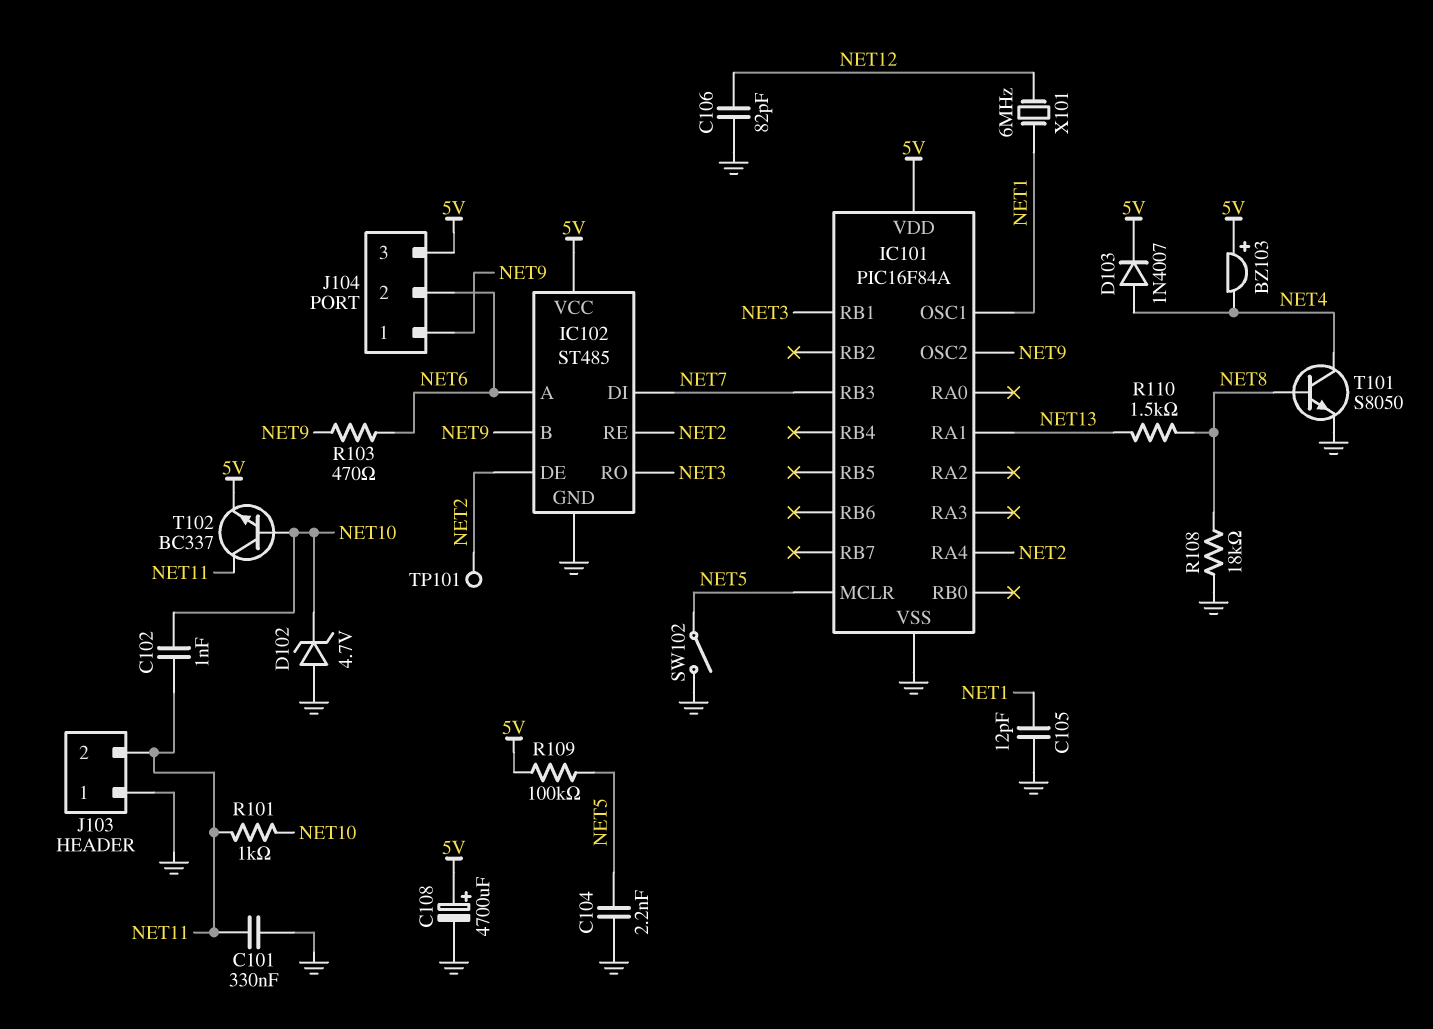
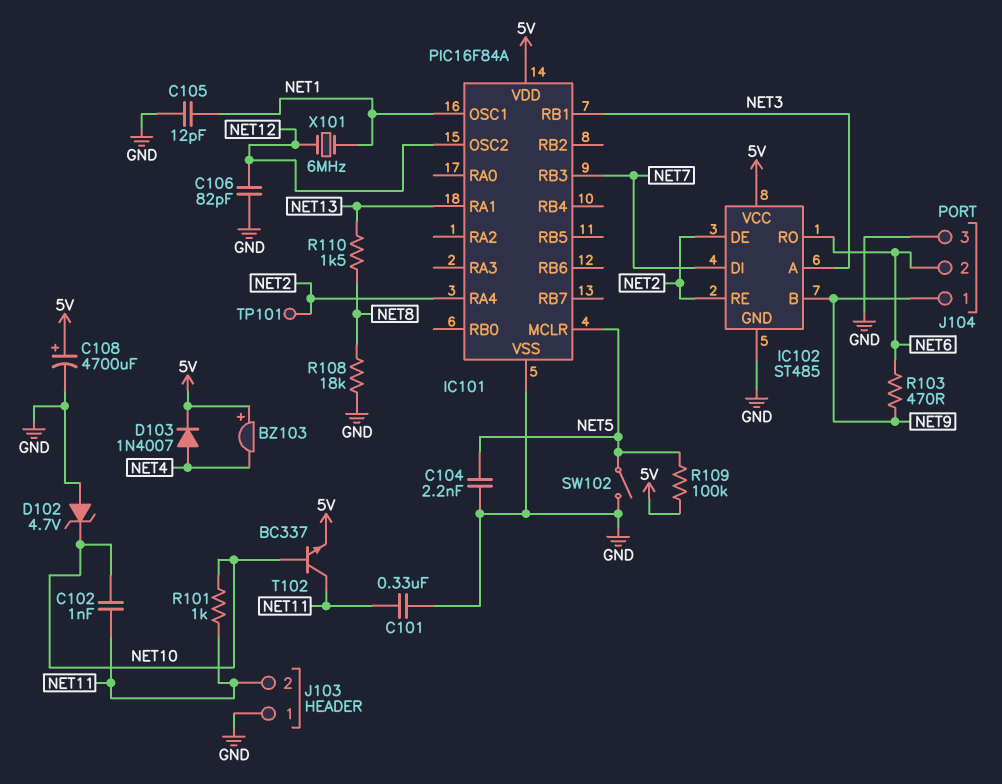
IC101 pin OSC2: NET9 -> NET12
IC102 pin A: NET6 -> NET3
IC102 pin RO: NET3 -> NET6
J104 pin 3: 5V -> GND
T101: NPN S8050 (B NET8, C NET4, E GND) -> none

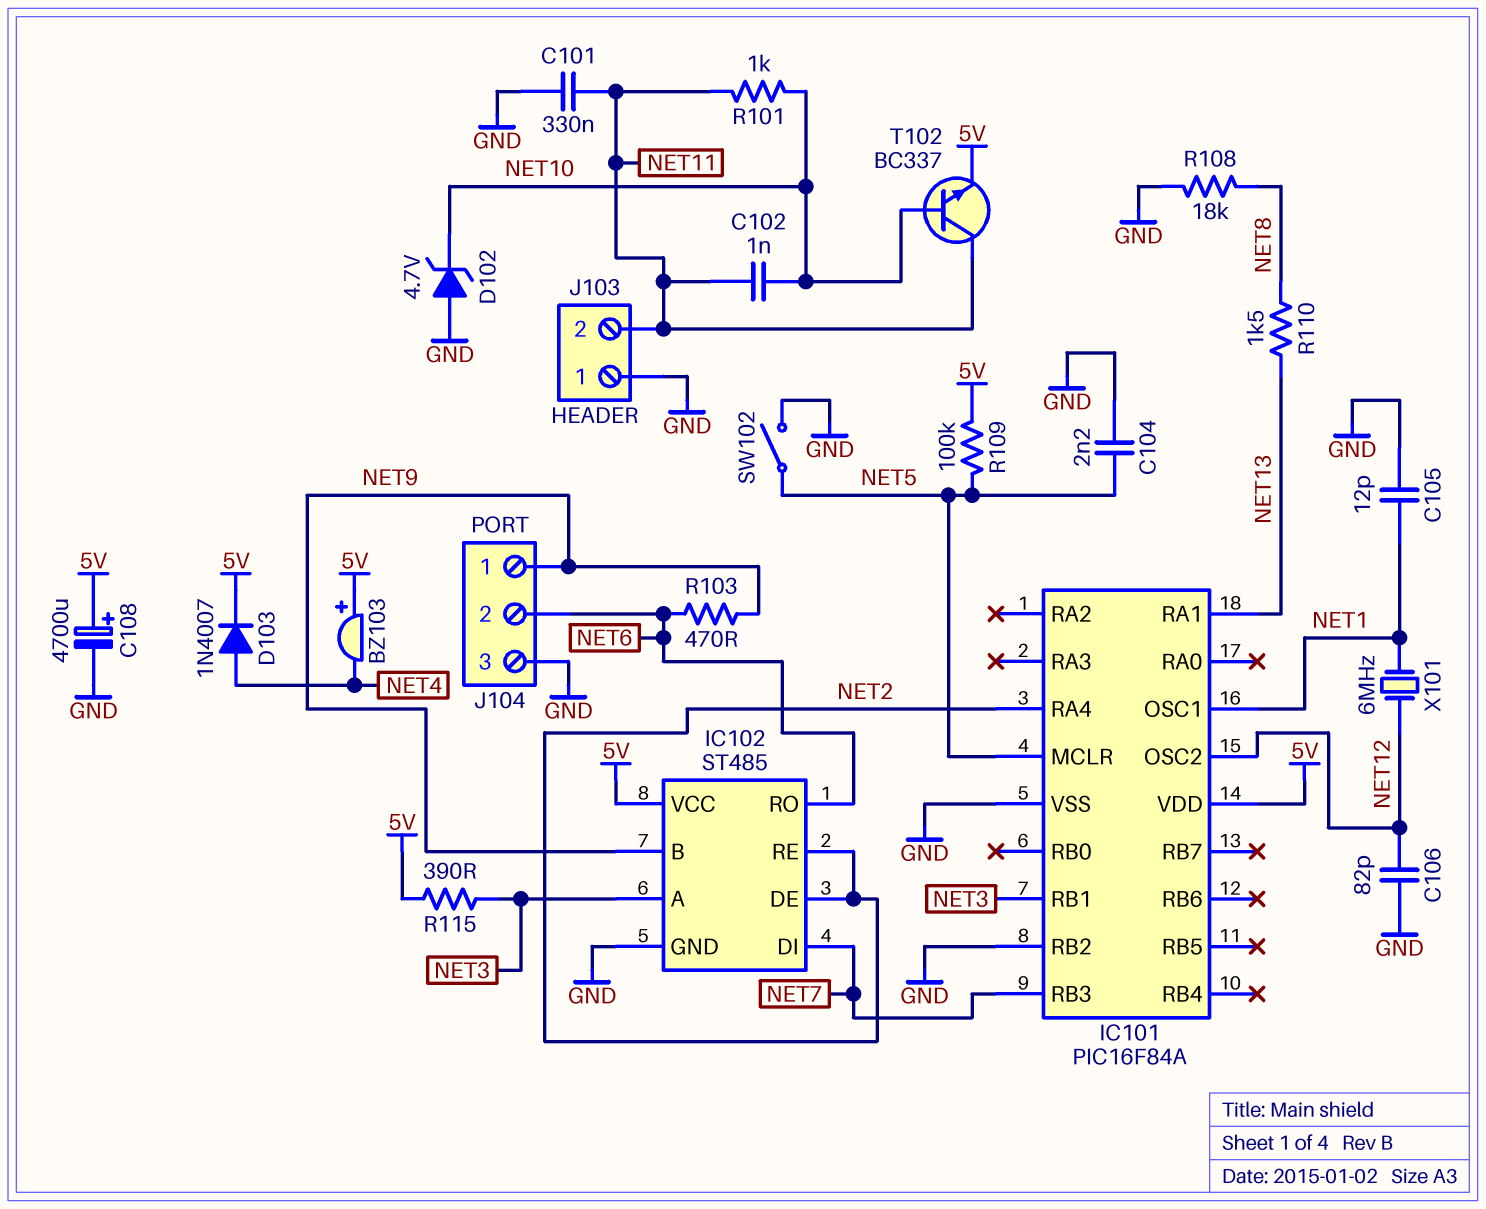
IC101 pin RB2: none -> GND
R115: none -> 390 (5V, NET3)
TP101: test point (NET2) -> none

